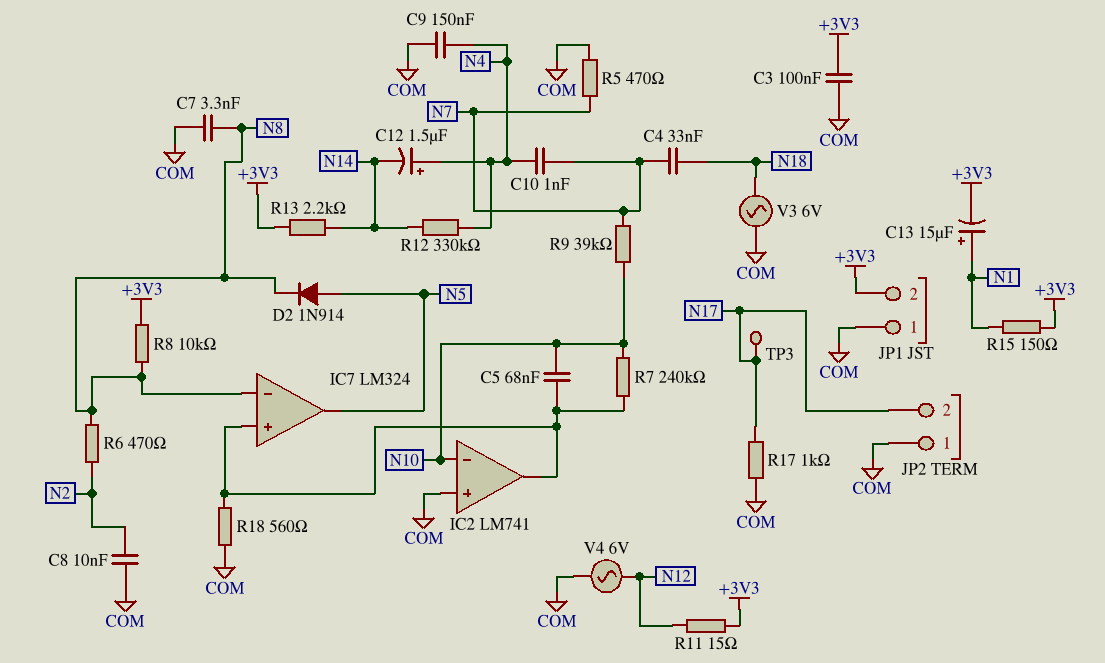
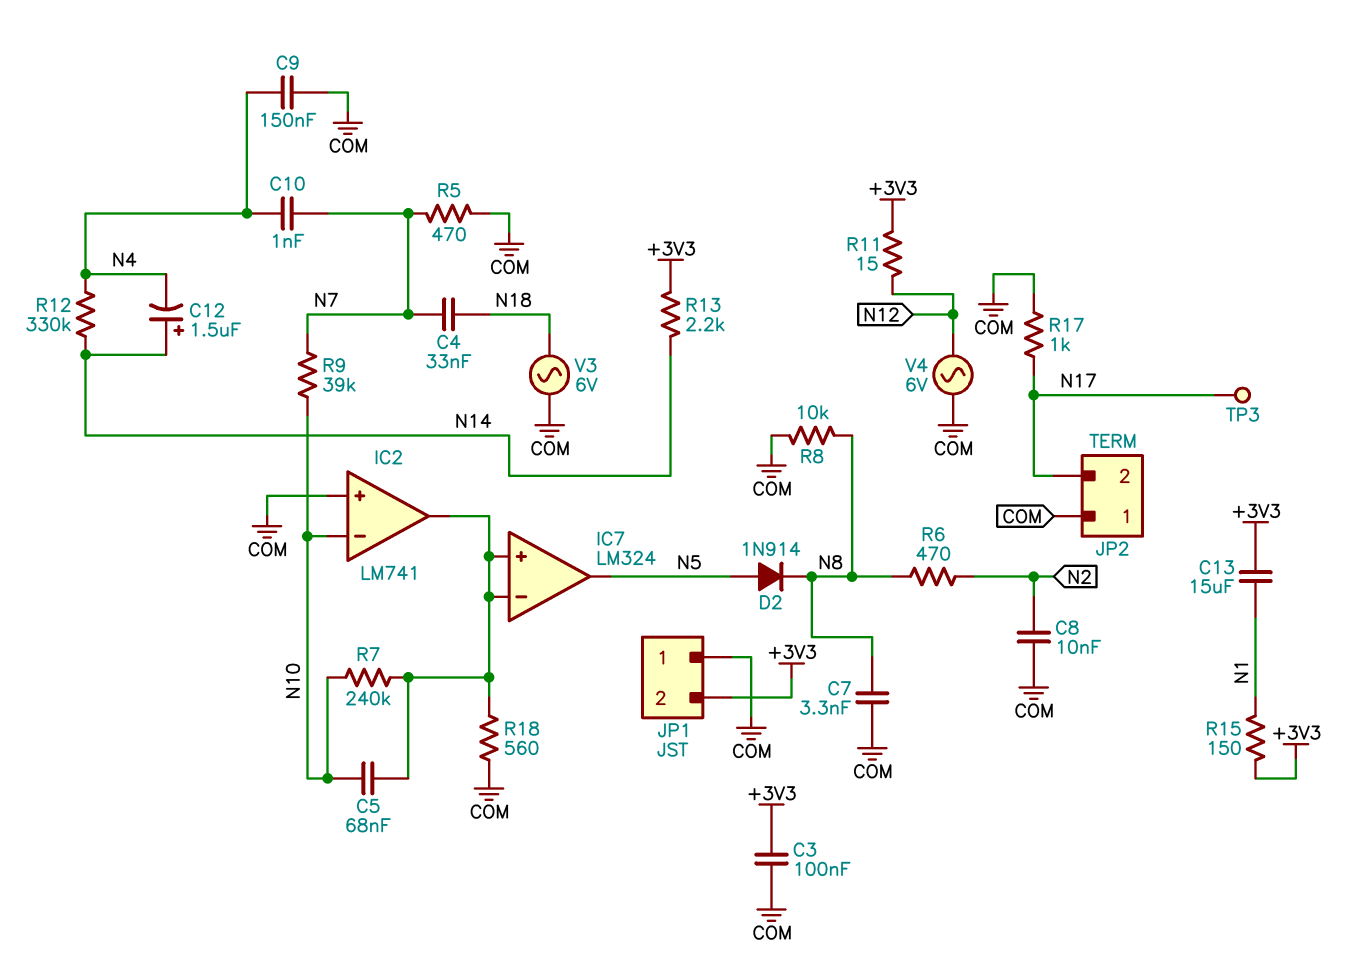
C12: 1.5uF (plus N4, minus N14) -> 1.5uF (plus N14, minus N4)
C13: 15uF (plus N1, minus +3V3) -> 15uF (+3V3, N1)
IC7 pin in-: N8 -> IC2/out
R8: 10k (+3V3, N8) -> 10k (COM, N8)

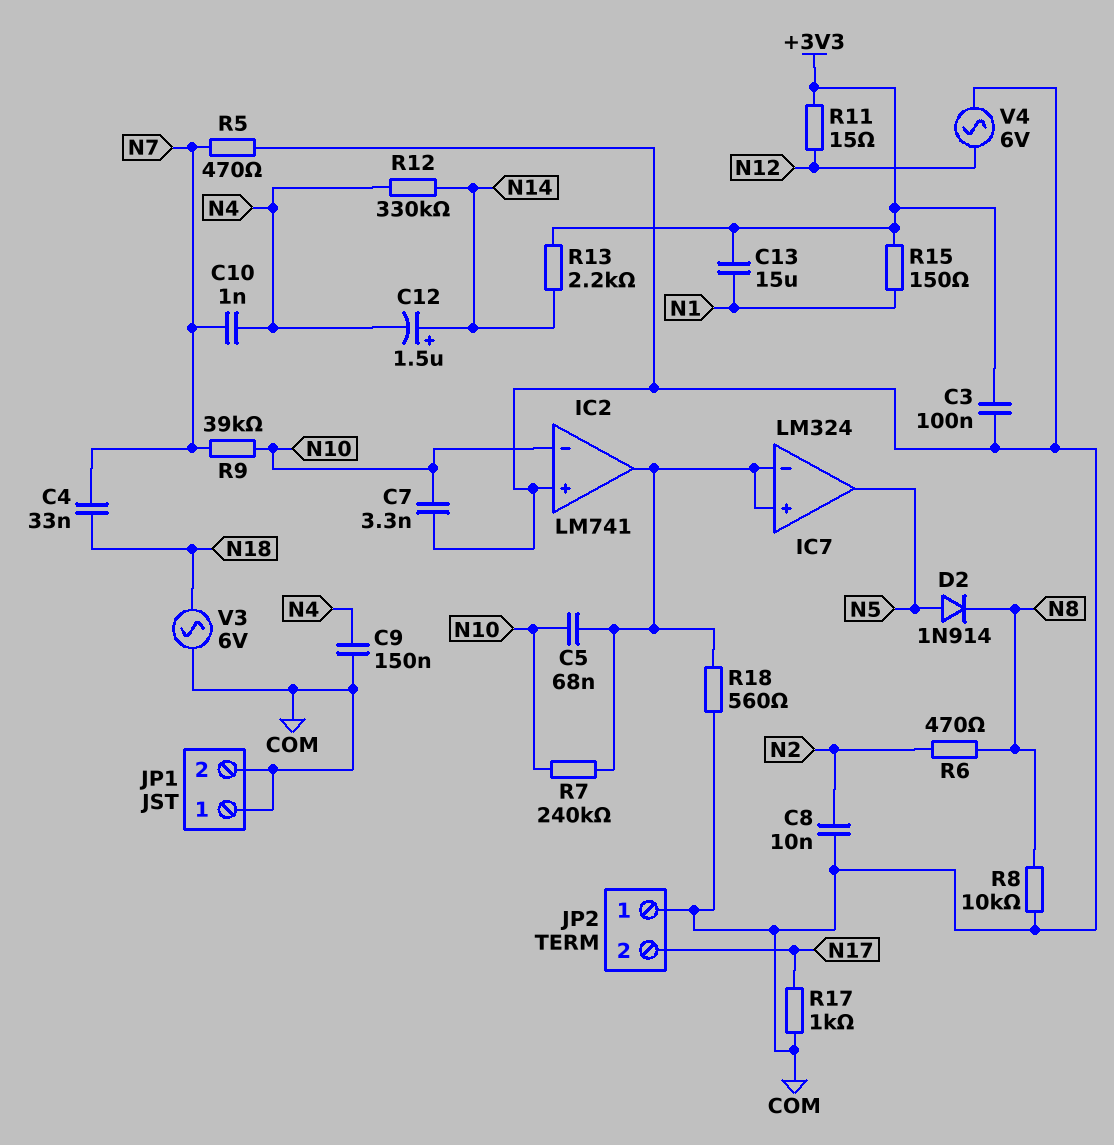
C7: 3.3nF (COM, N8) -> 3.3nF (COM, N10)
JP1 pin 2: +3V3 -> COM
TP3: test point (N17) -> none

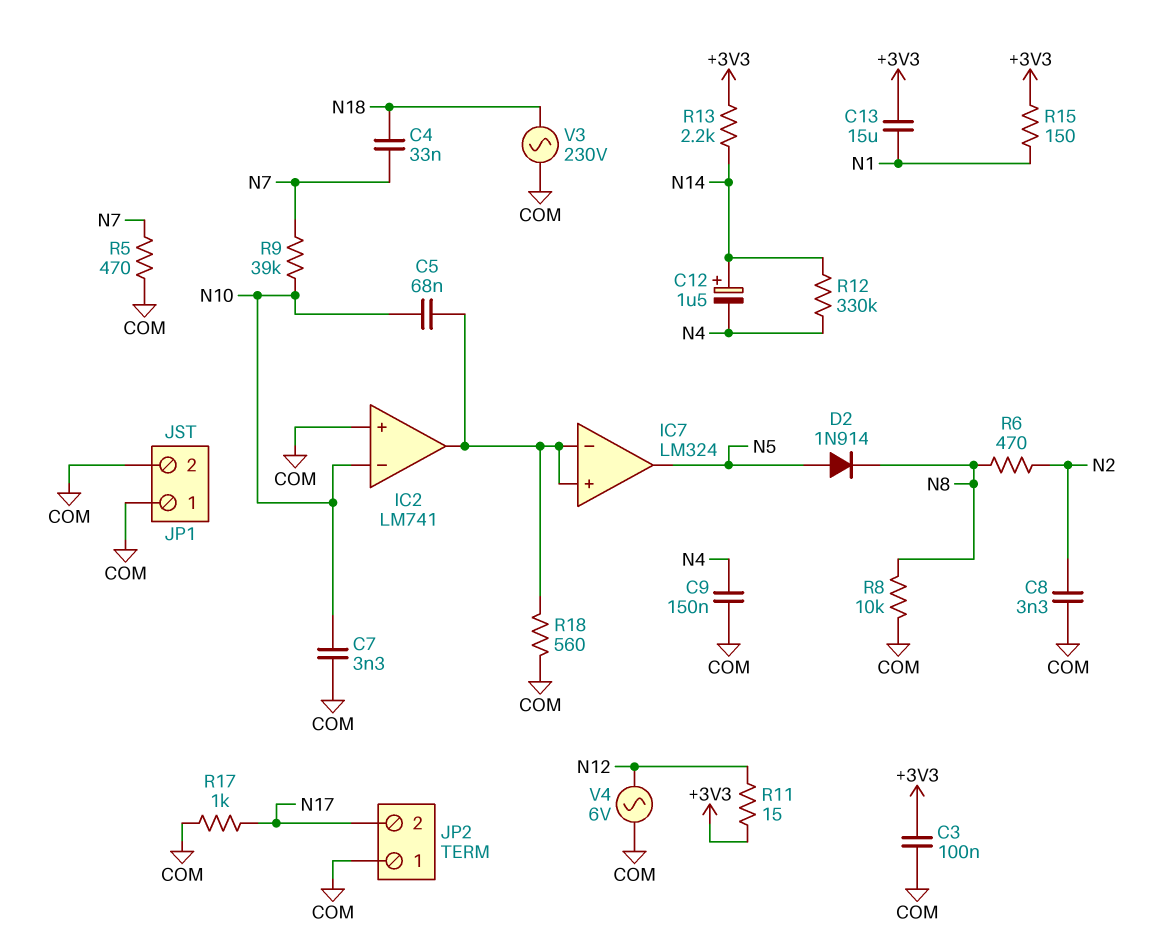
C8: 10nF (COM, N2) -> 3.3nF (COM, N2)
C10: 1nF (N4, N7) -> none
R7: 240k (IC2/out, N10) -> none
V3: AC 6V (COM, N18) -> AC 230V (COM, N18)

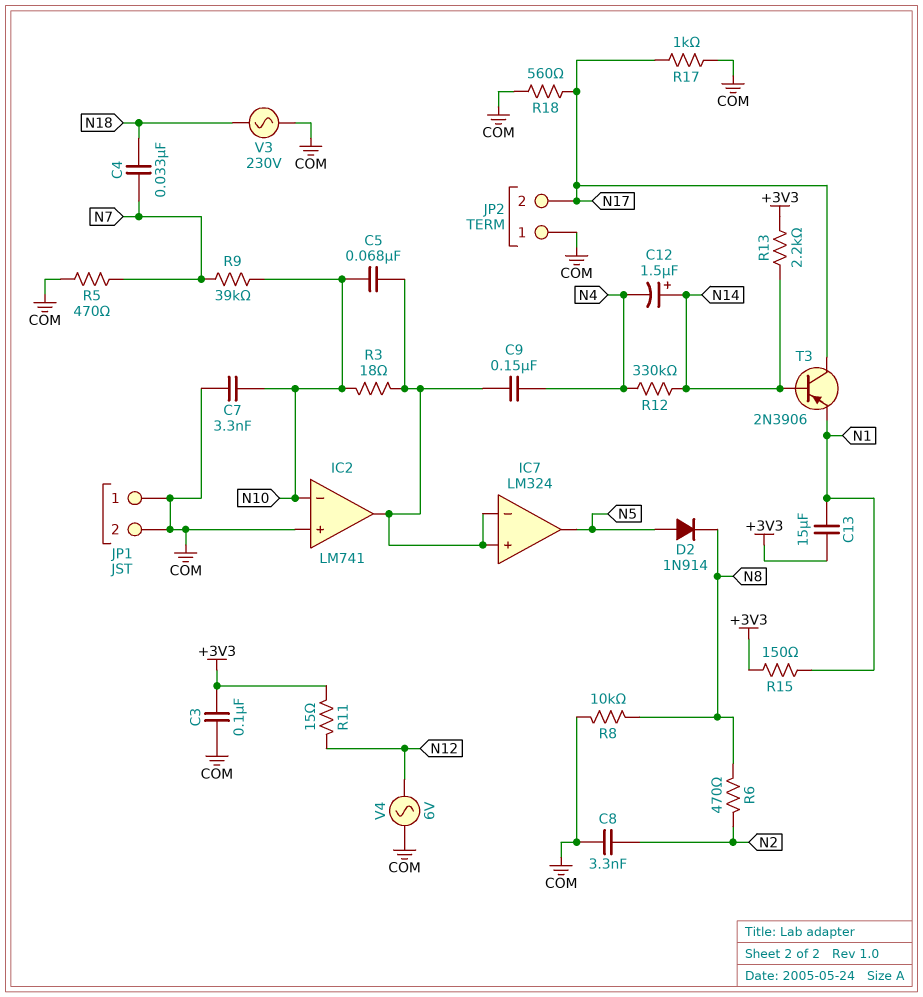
C9: 150nF (COM, N4) -> 150nF (IC2/out, N4)
R3: none -> 18 (IC2/out, N10)
R18: 560 (COM, IC2/out) -> 560 (COM, N17)
T3: none -> PNP 2N3906 (B N14, C N17, E N1)

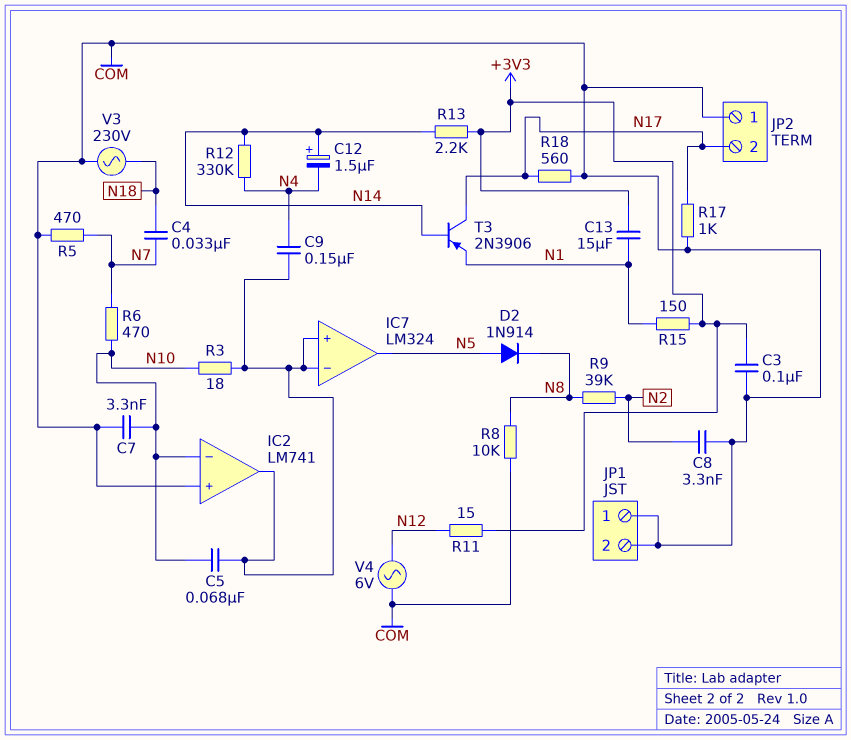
R6: 470 (N2, N8) -> 470 (N7, N10)
R9: 39k (N7, N10) -> 39k (N2, N8)

